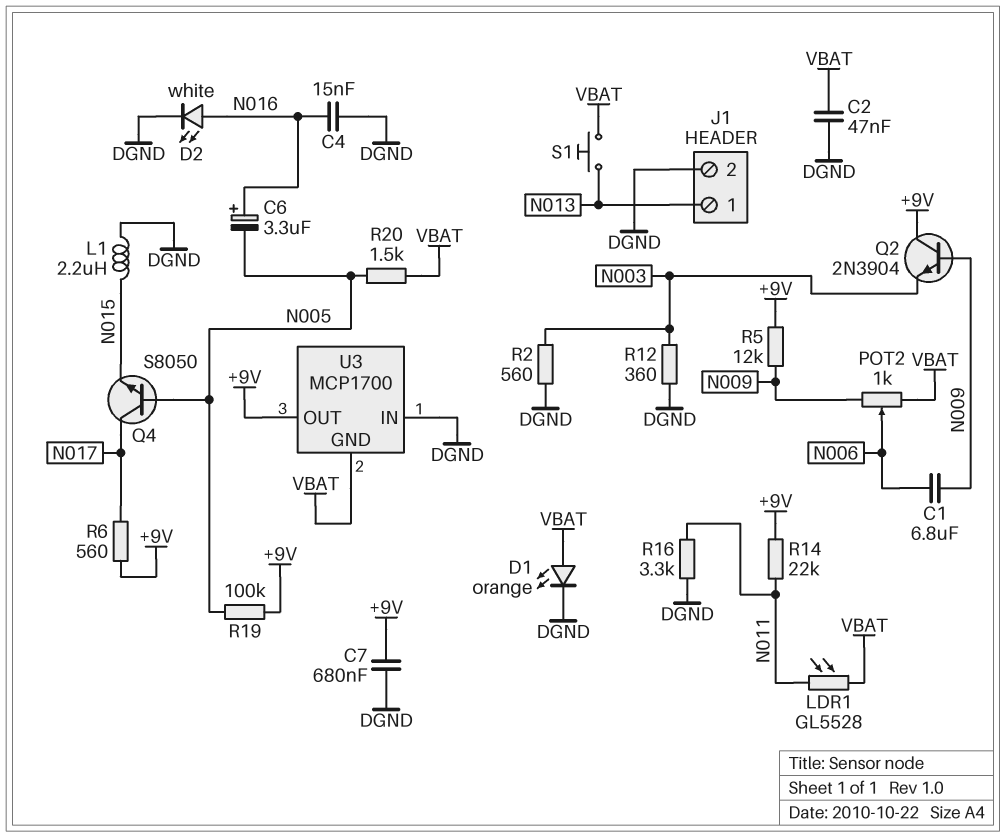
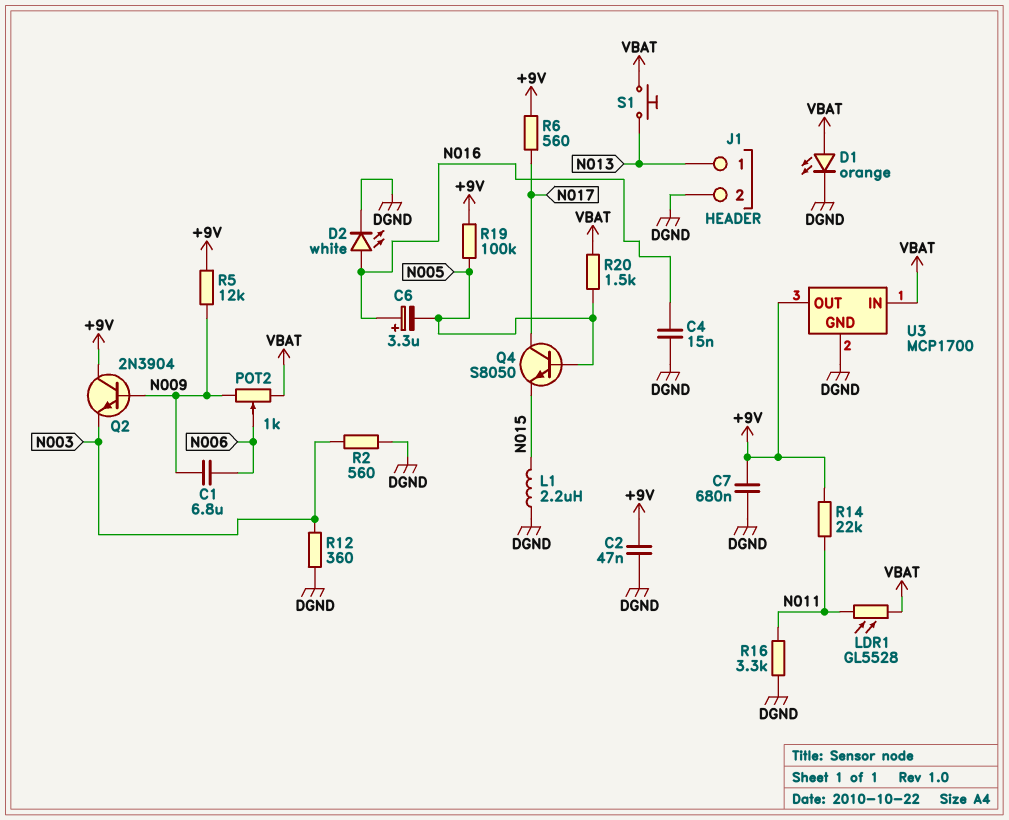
C2: 47nF (DGND, VBAT) -> 47nF (+9V, DGND)
U3 pin GND: VBAT -> DGND
U3 pin IN: DGND -> VBAT

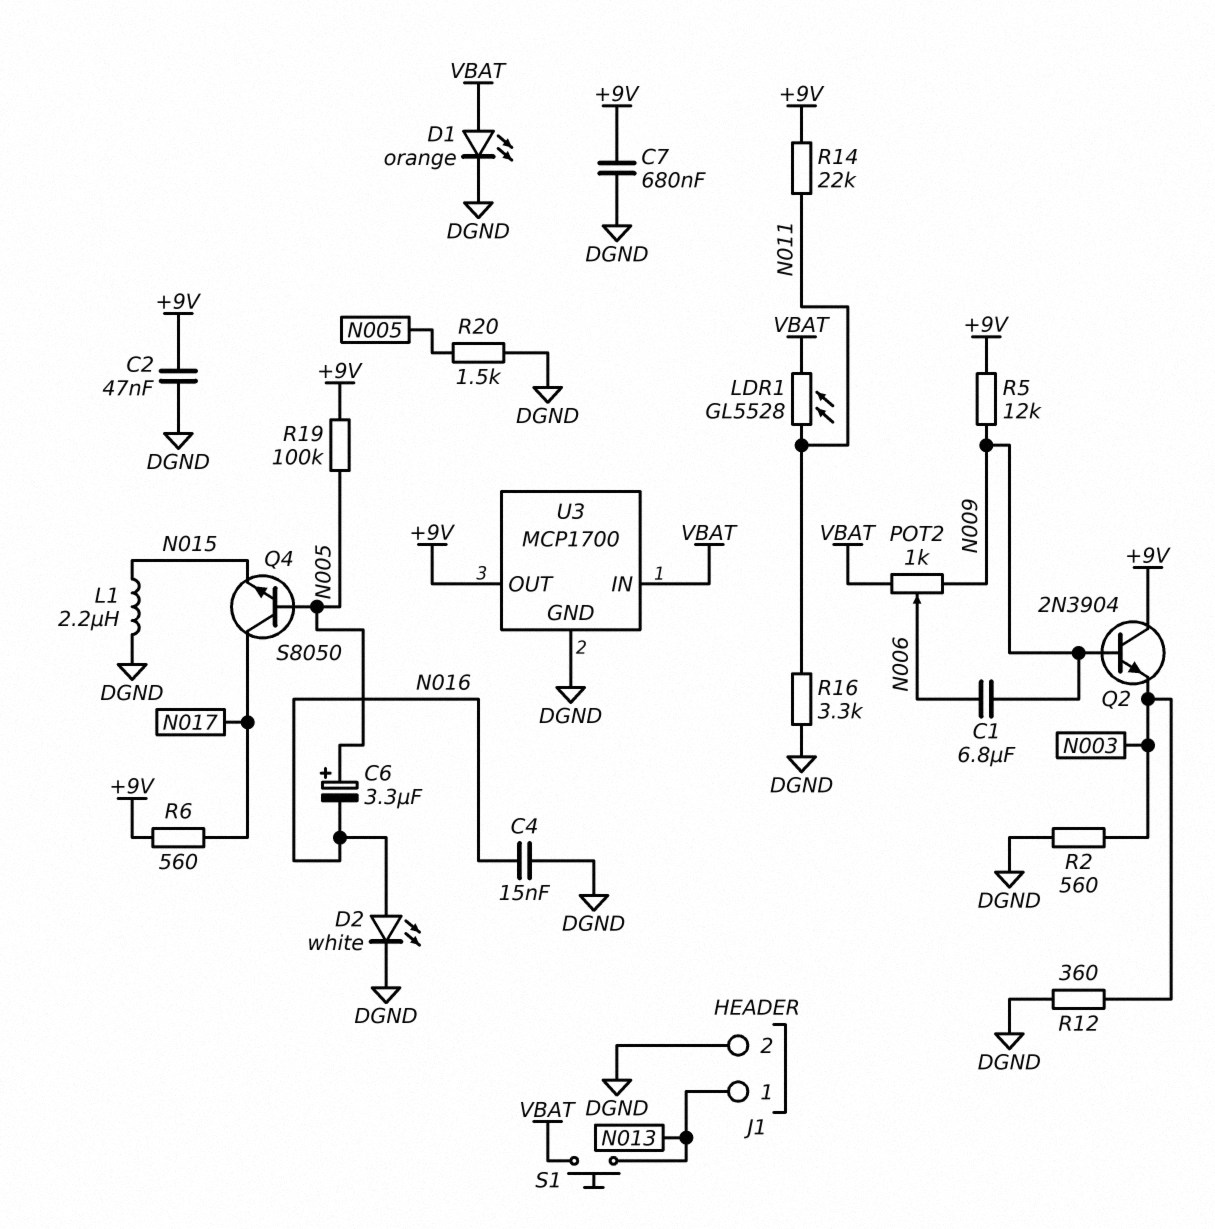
C6: 3.3uF (plus N016, minus N005) -> 3.3uF (plus N005, minus N016)
R20: 1.5k (N005, VBAT) -> 1.5k (DGND, N005)

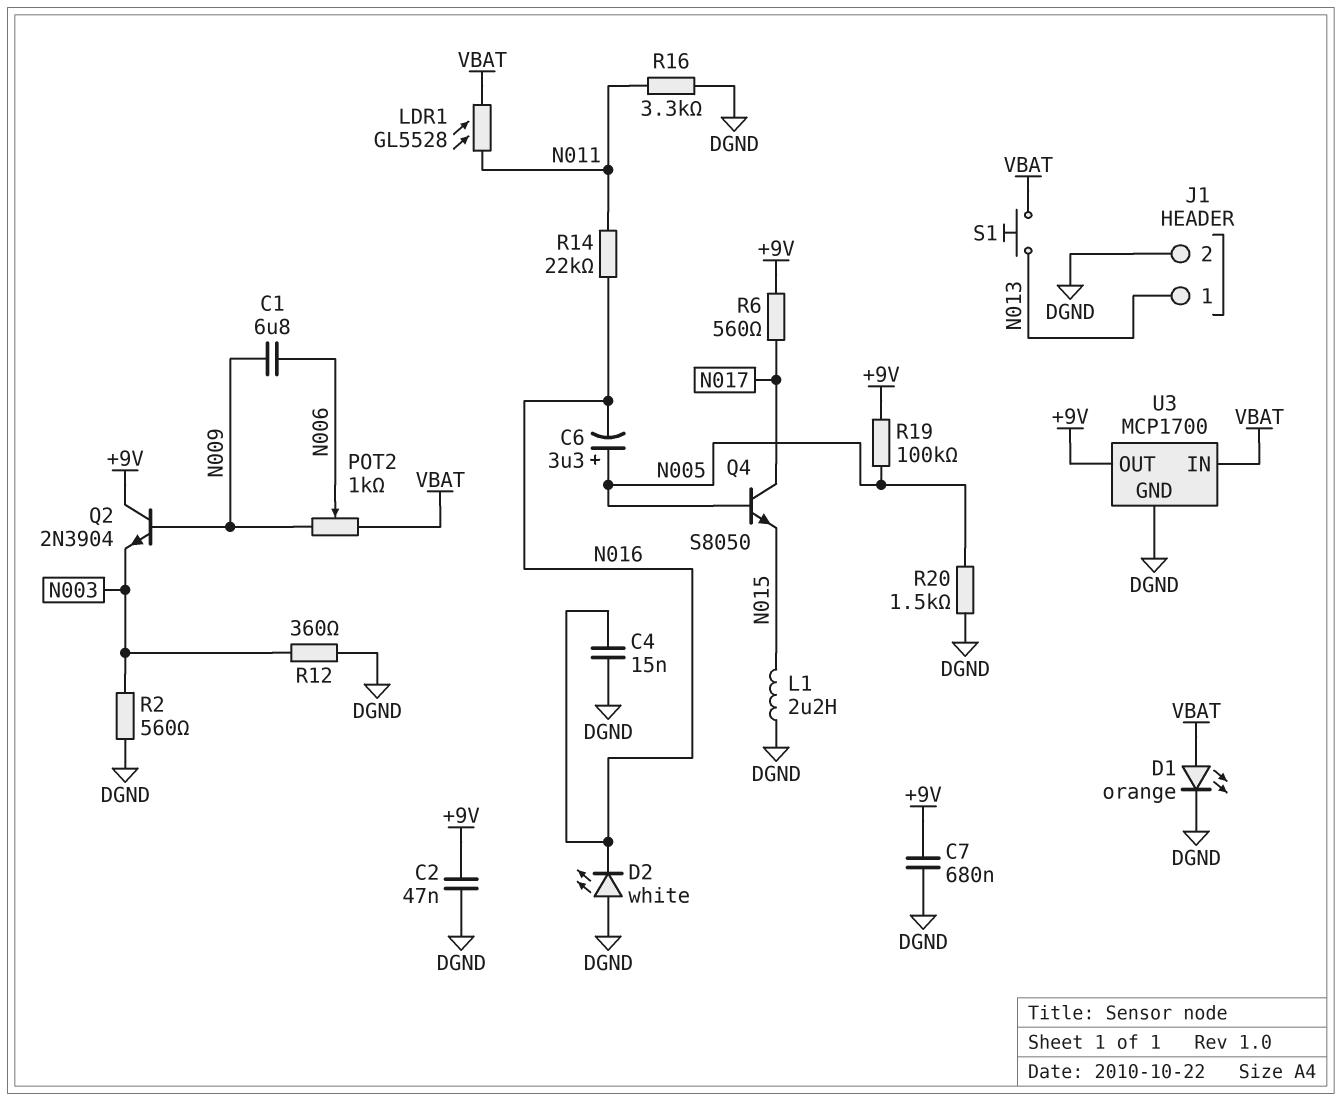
D2: LED white (A N016, K DGND) -> LED white (A DGND, K N016)
R5: 12k (+9V, N009) -> none
R14: 22k (+9V, N011) -> 22k (N011, N016)

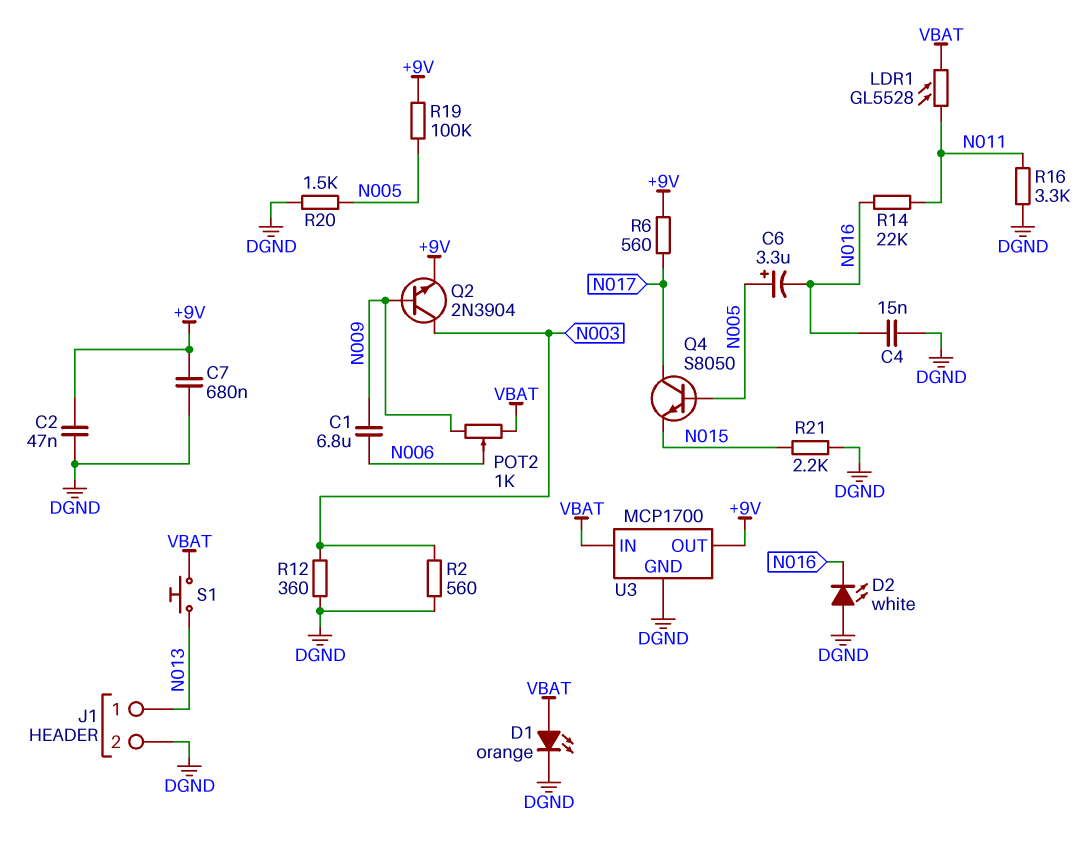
L1: 2.2uH (DGND, N015) -> none
Q2: NPN 2N3904 (B N009, C +9V, E N003) -> NPN 2N3904 (B N009, C N003, E +9V)
R21: none -> 2.2k (DGND, N015)

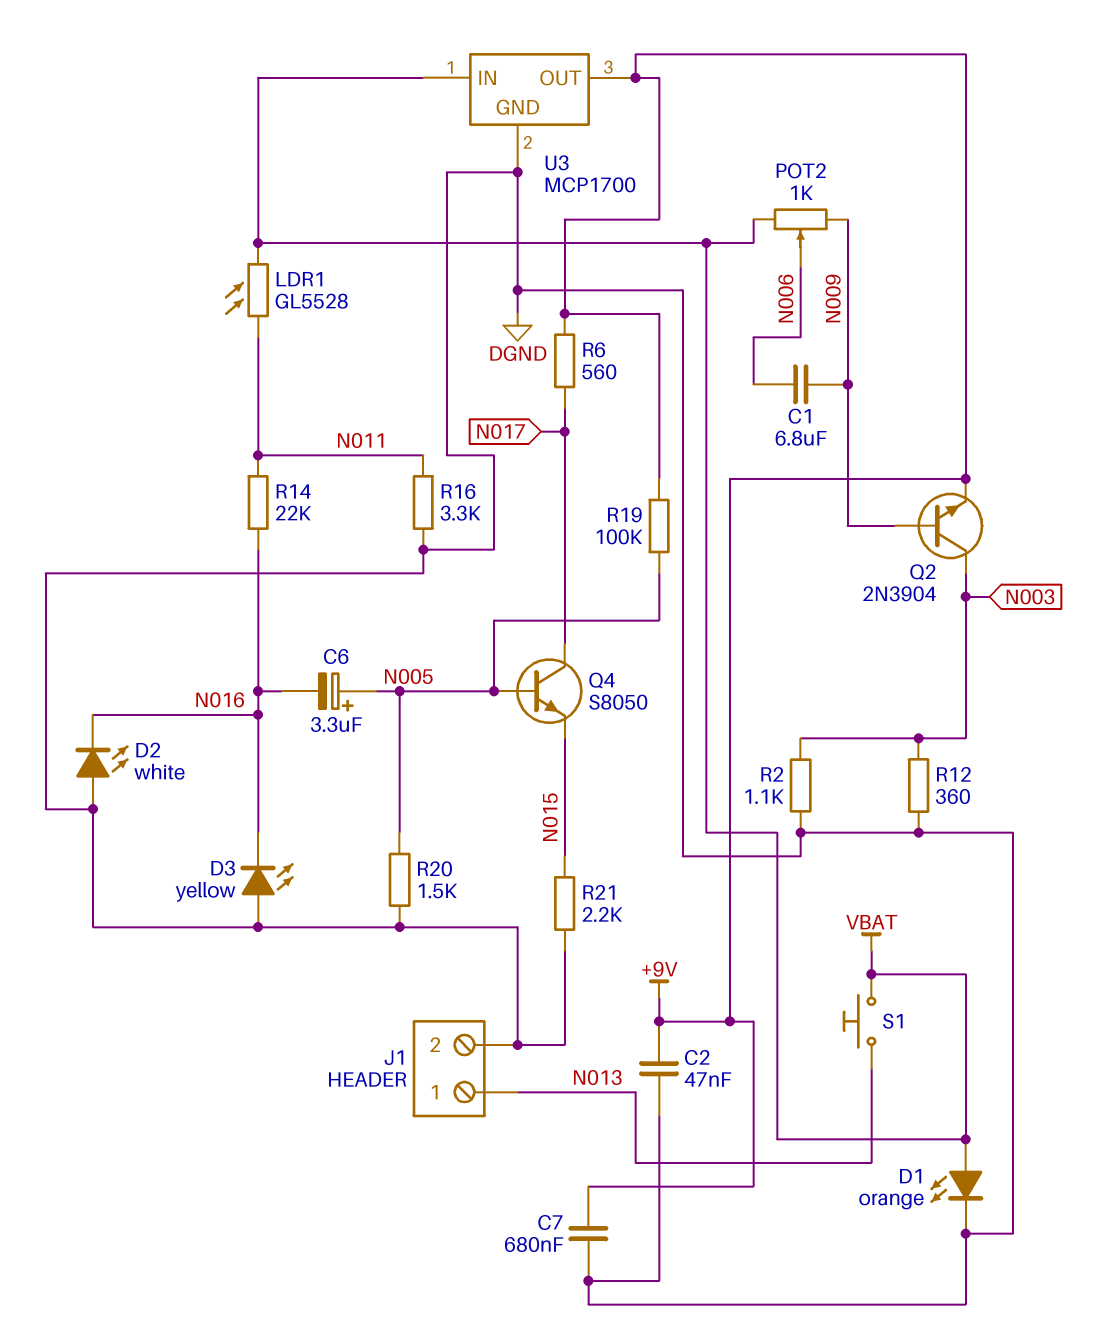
C4: 15nF (DGND, N016) -> none
D3: none -> LED yellow (A DGND, K N016)
R2: 560 (DGND, N003) -> 1.1k (DGND, N003)

